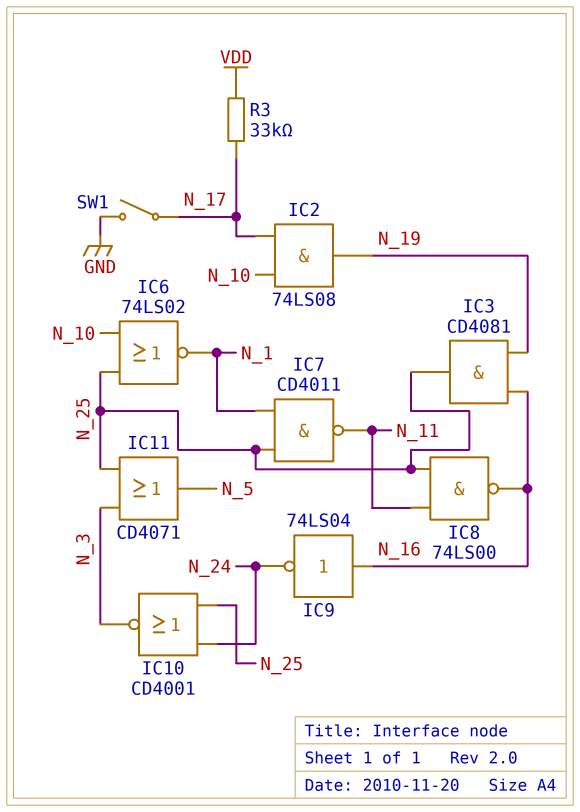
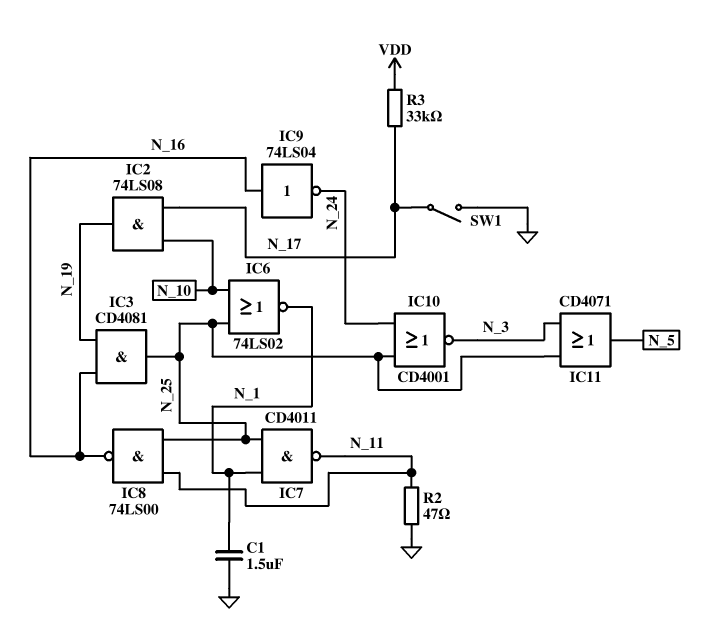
C1: none -> 1.5uF (GND, N_1)
R2: none -> 47 (GND, N_11)

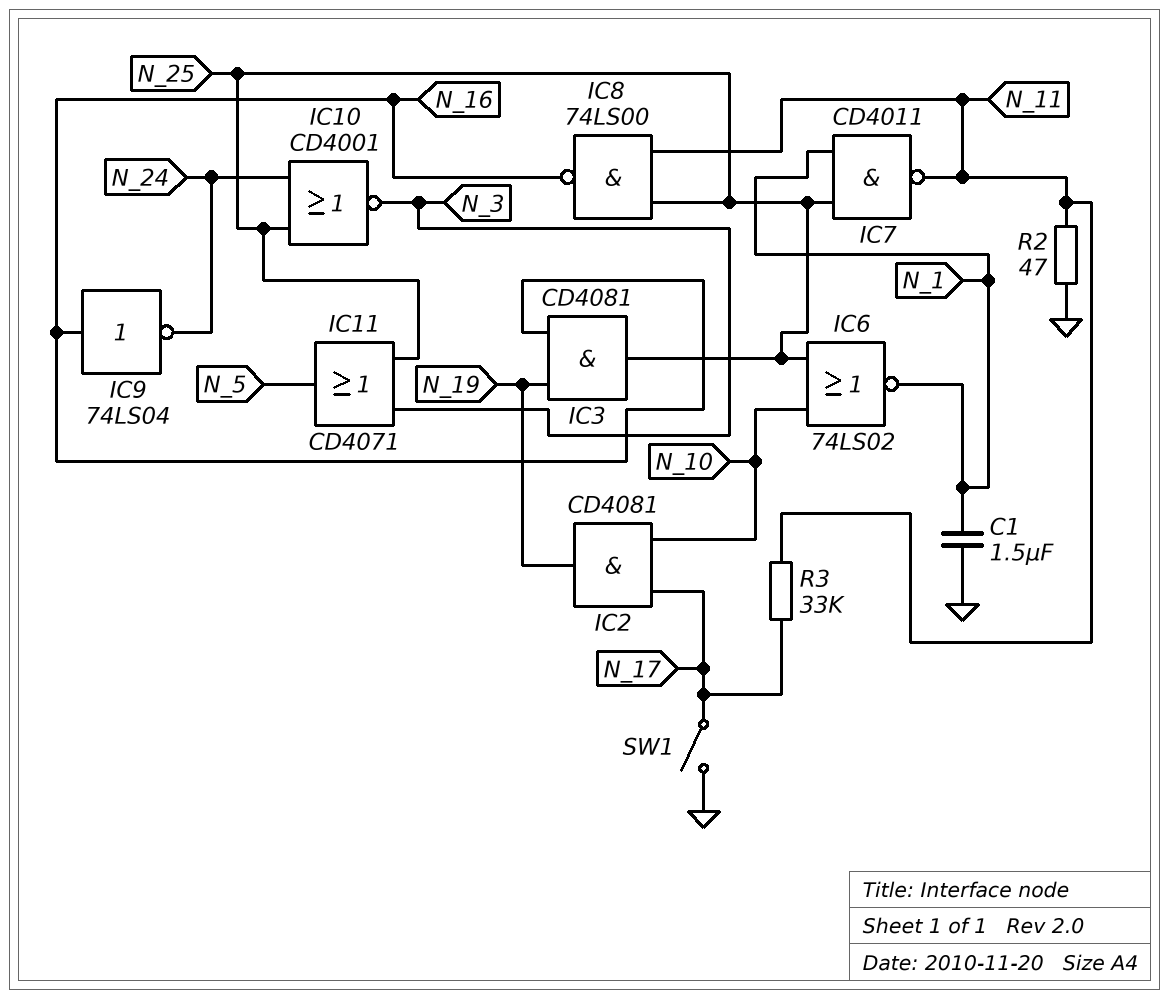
IC2: AND 74LS08 (in N_10, in N_17, out N_19) -> AND CD4081 (in N_10, in N_17, out N_19)
R3: 33k (N_17, VDD) -> 33k (N_11, N_17)

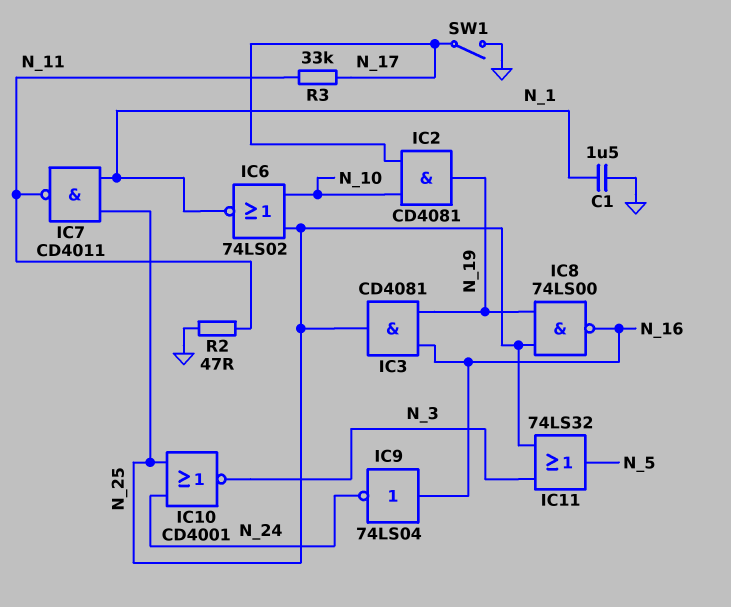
IC8: NAND 74LS00 (in N_11, in N_25, out N_16) -> NAND 74LS00 (in N_19, in N_25, out N_16)
IC11: OR CD4071 (in N_3, in N_25, out N_5) -> OR 74LS32 (in N_3, in N_25, out N_5)

